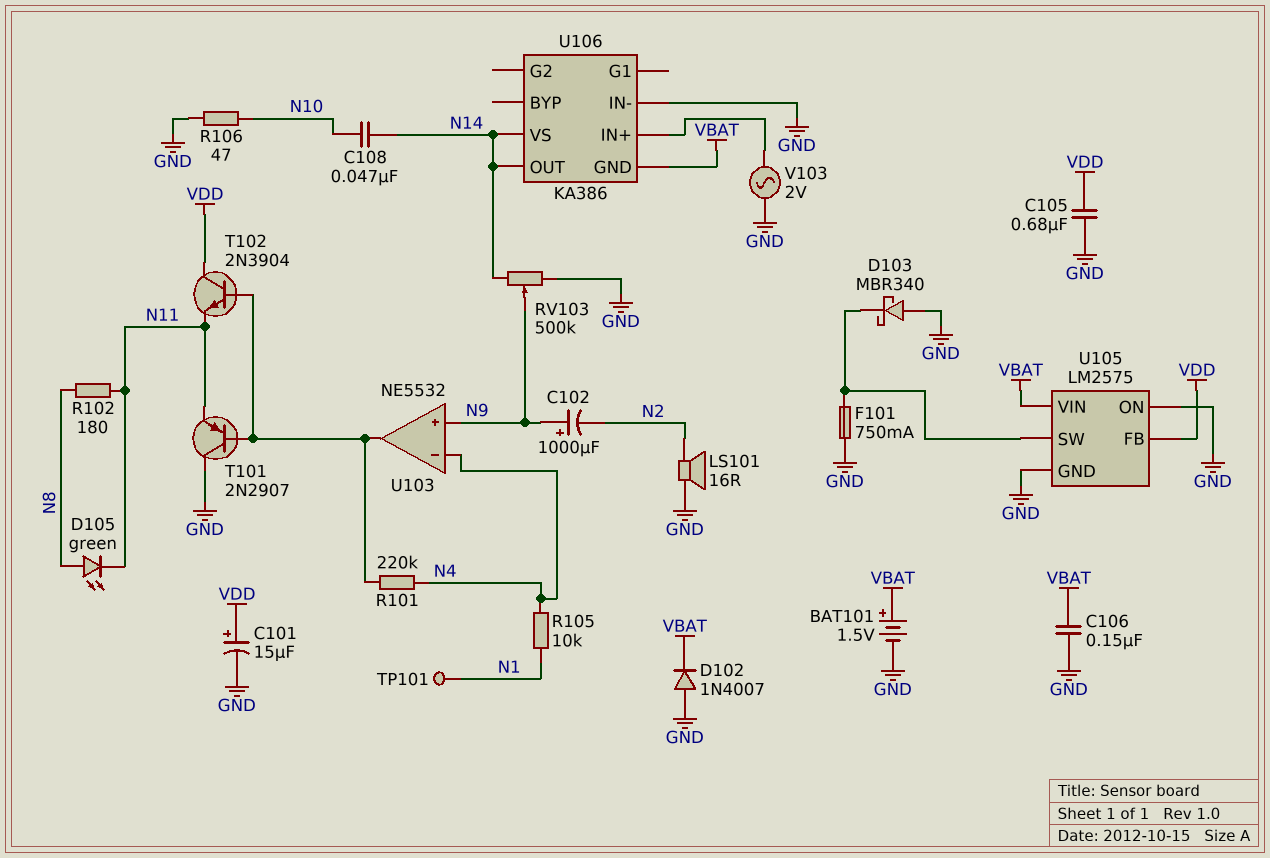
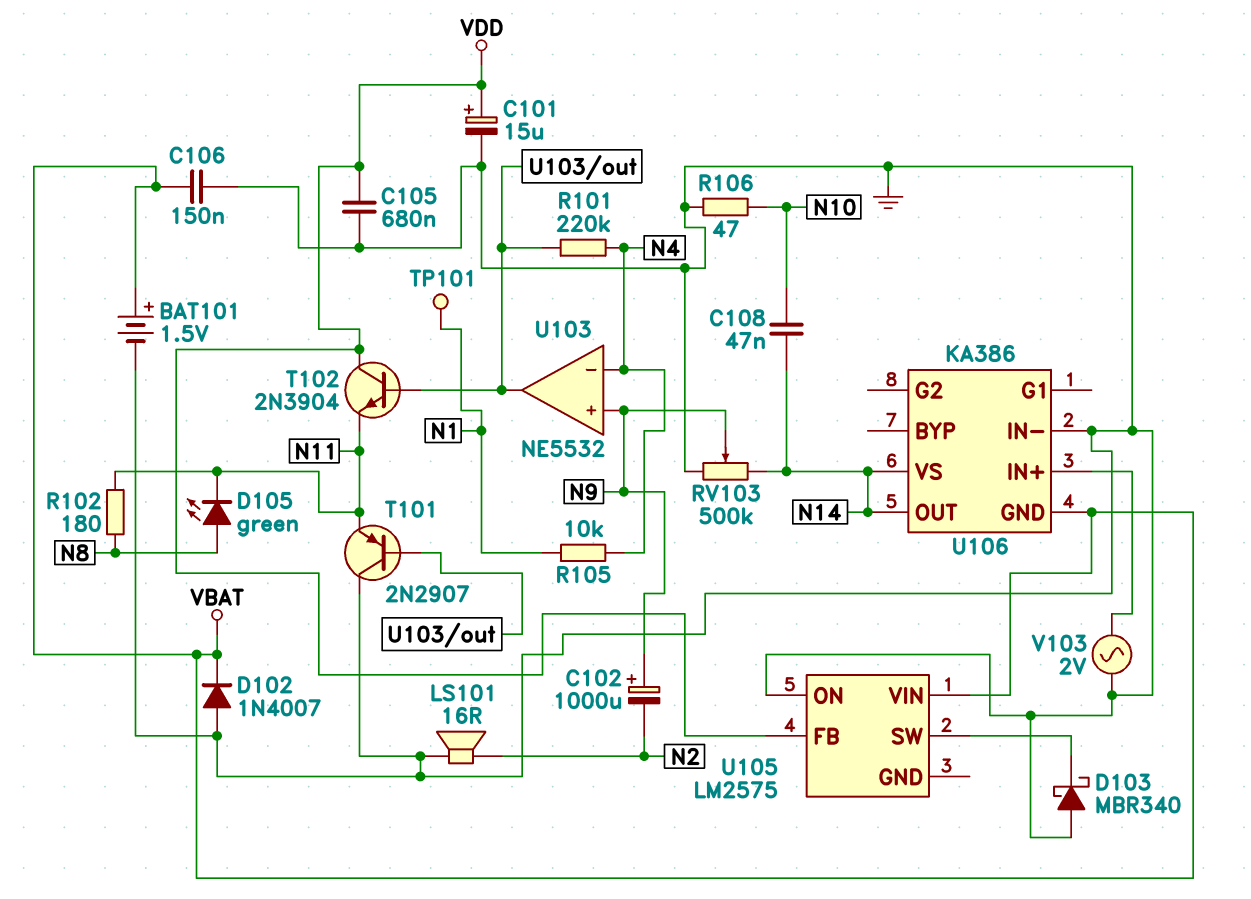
F101: 750mA (GND, U105/SW) -> none
U105 pin GND: GND -> none

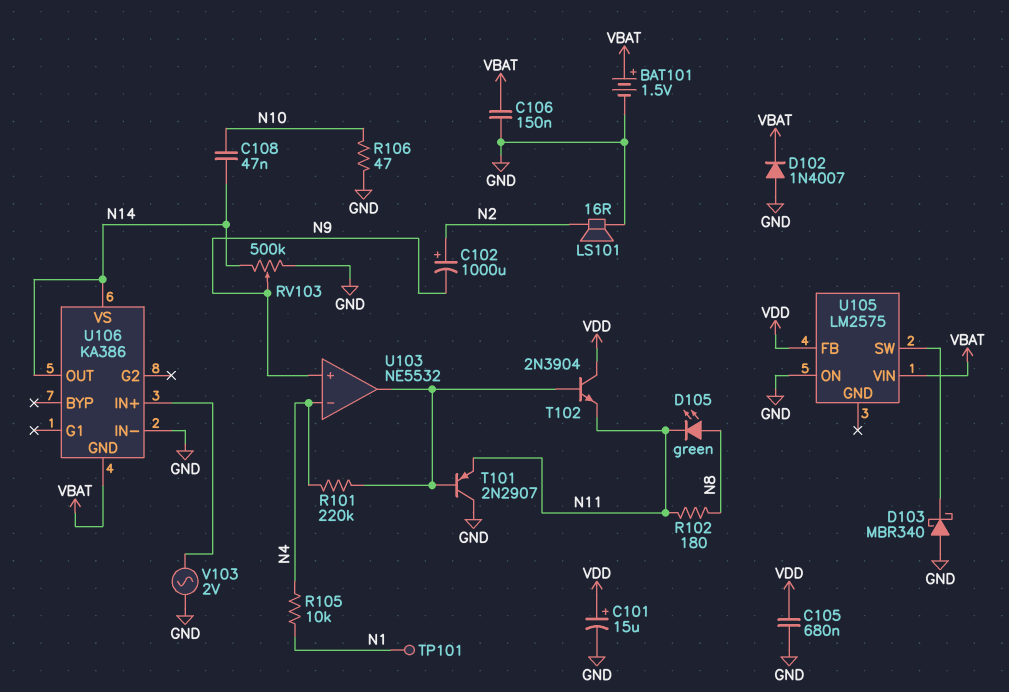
C102: 1000uF (plus N9, minus N2) -> 1000uF (plus N2, minus N9)

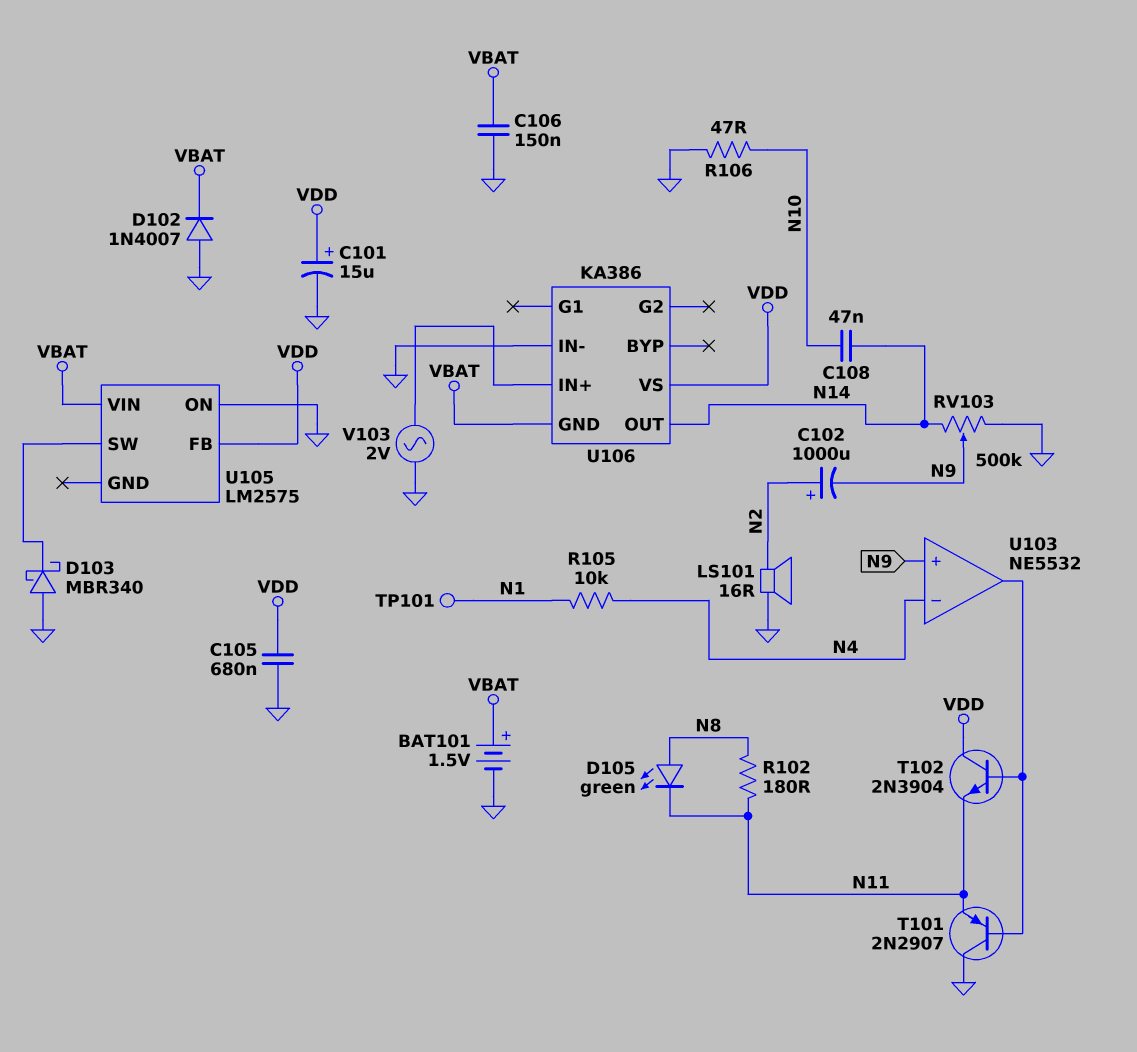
R101: 220k (N4, U103/out) -> none
U106 pin VS: N14 -> VDD

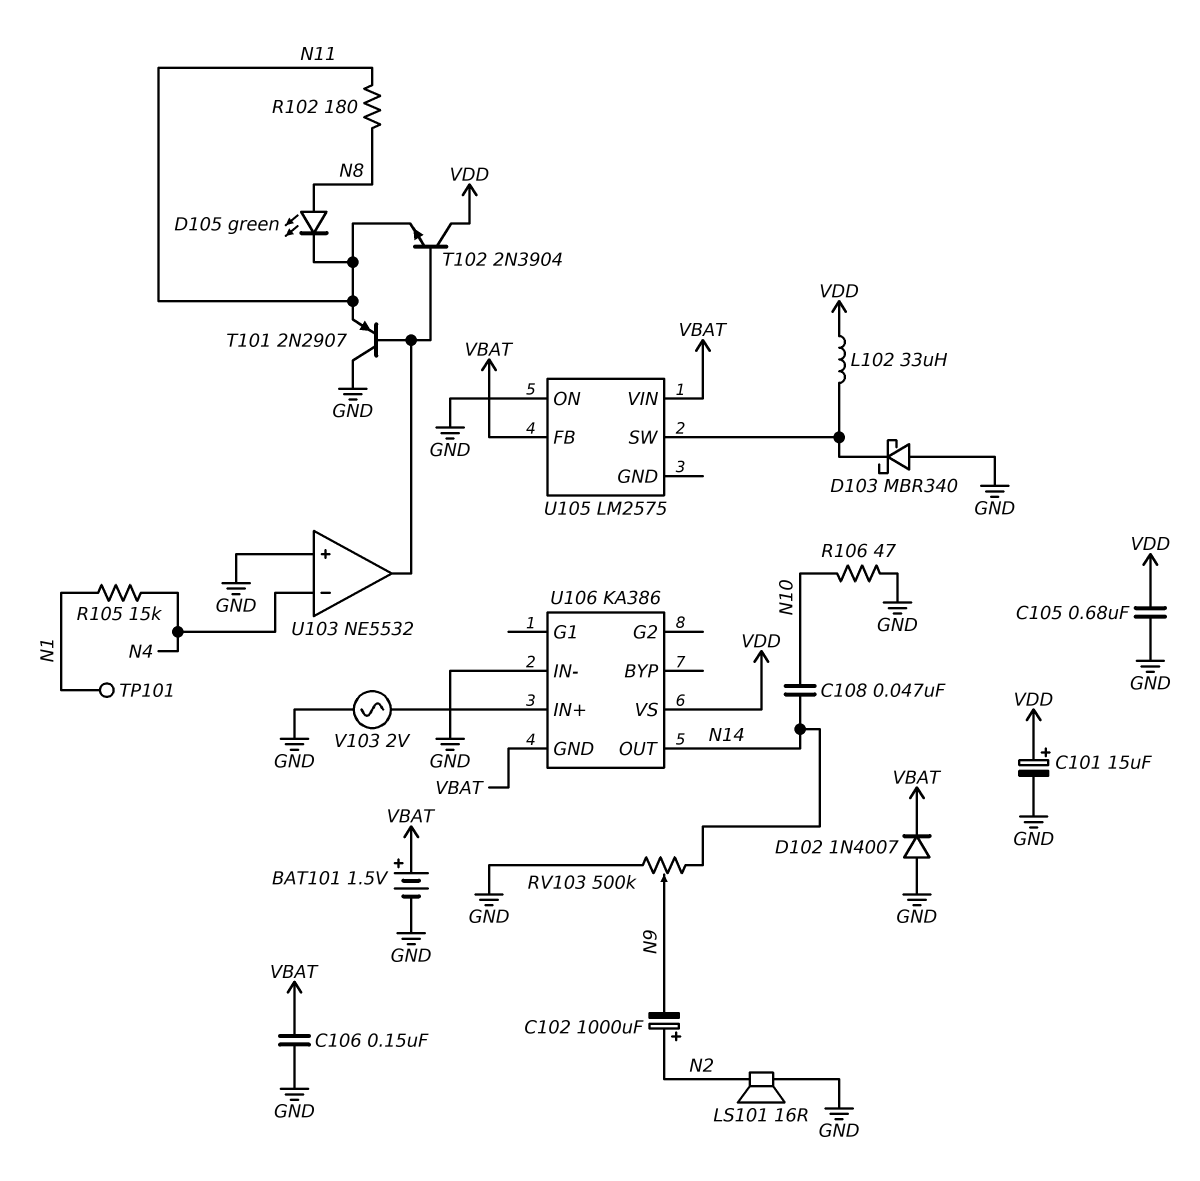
L102: none -> 33uH (U105/SW, VDD)
R105: 10k (N1, N4) -> 15k (N1, N4)
U103 pin in+: N9 -> GND
U105 pin FB: VDD -> VBAT

